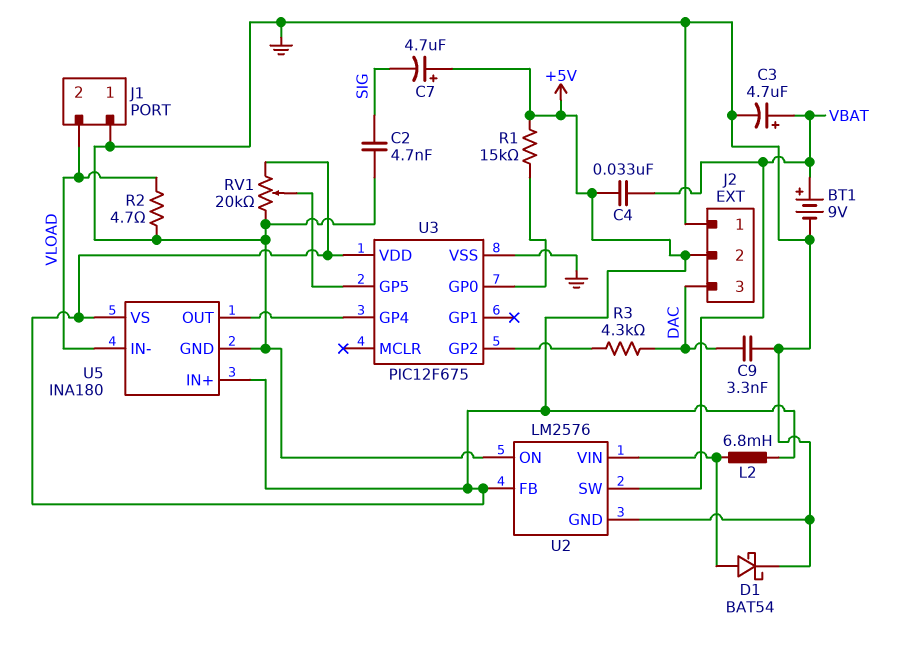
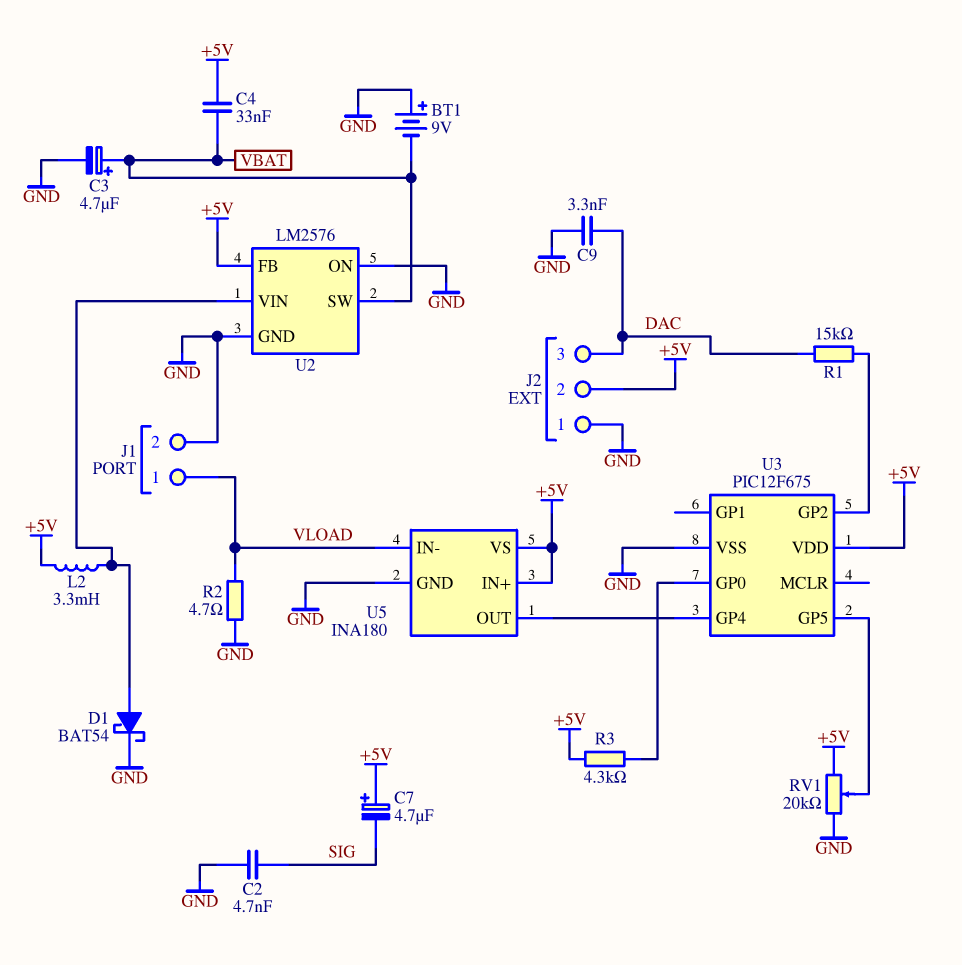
BT1: 9V (plus VBAT, minus GND) -> 9V (plus GND, minus VBAT)
J1 pin 1: GND -> VLOAD
J1 pin 2: VLOAD -> GND
L2: 6.8mH (+5V, U2/VIN) -> 3.3mH (+5V, U2/VIN)
R1: 15k (+5V, U3/GP0) -> 15k (DAC, U3/GP2)
R3: 4.3k (DAC, U3/GP2) -> 4.3k (+5V, U3/GP0)

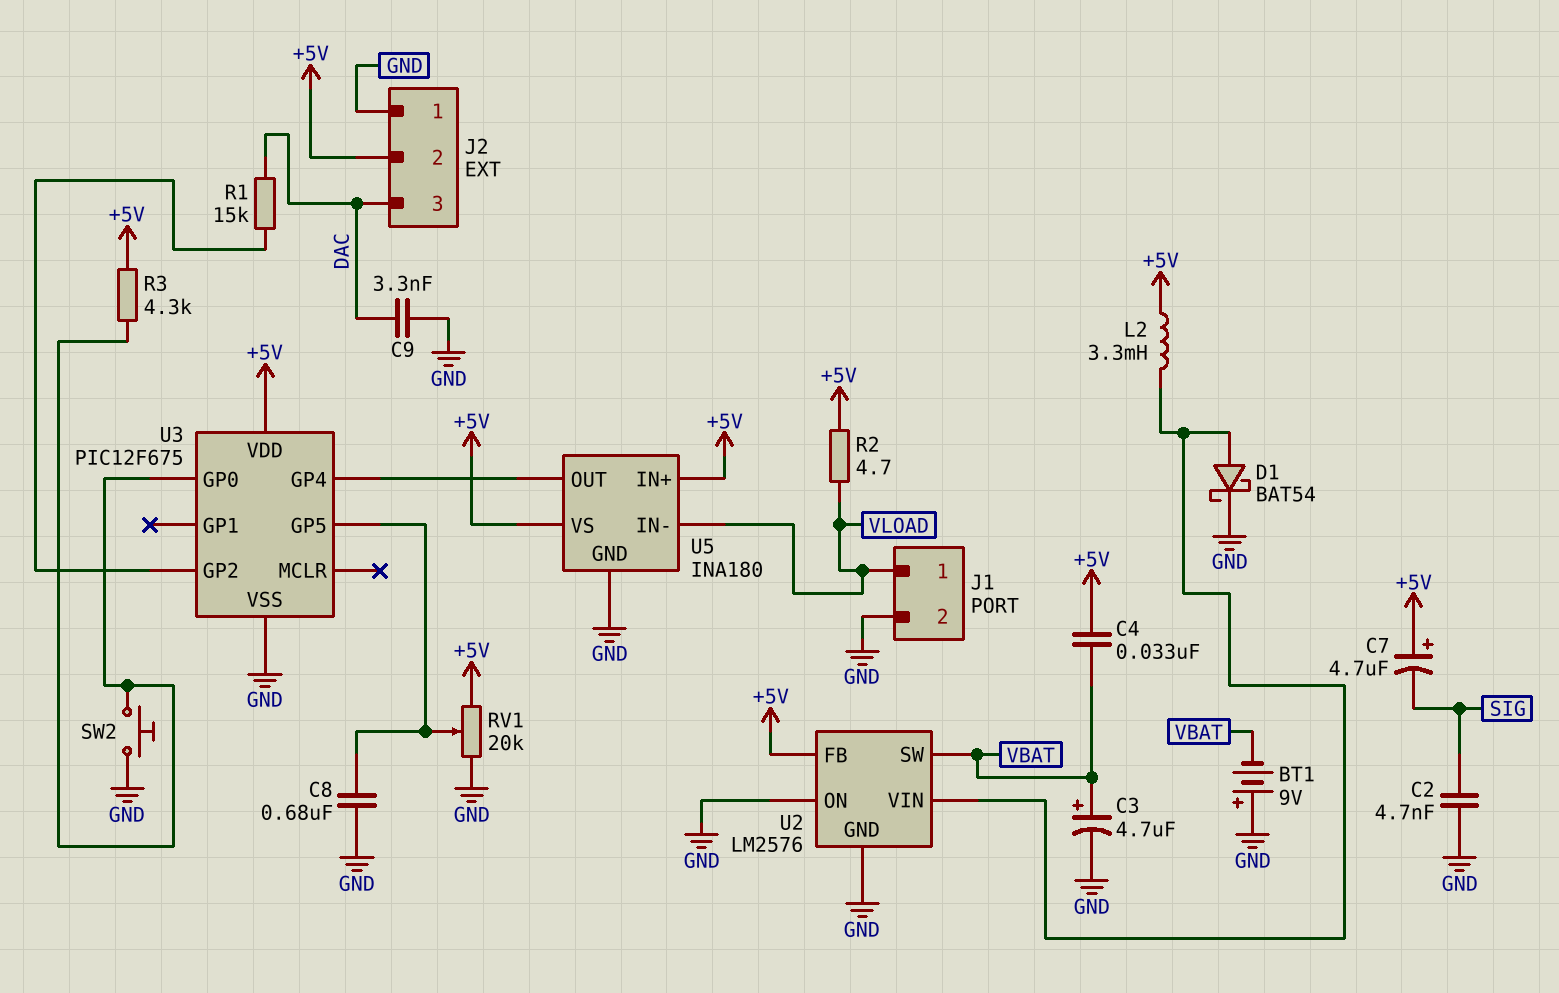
C8: none -> 680nF (GND, U3/GP5)
R2: 4.7 (GND, VLOAD) -> 4.7 (+5V, VLOAD)
SW2: none -> button (GND, U3/GP0)

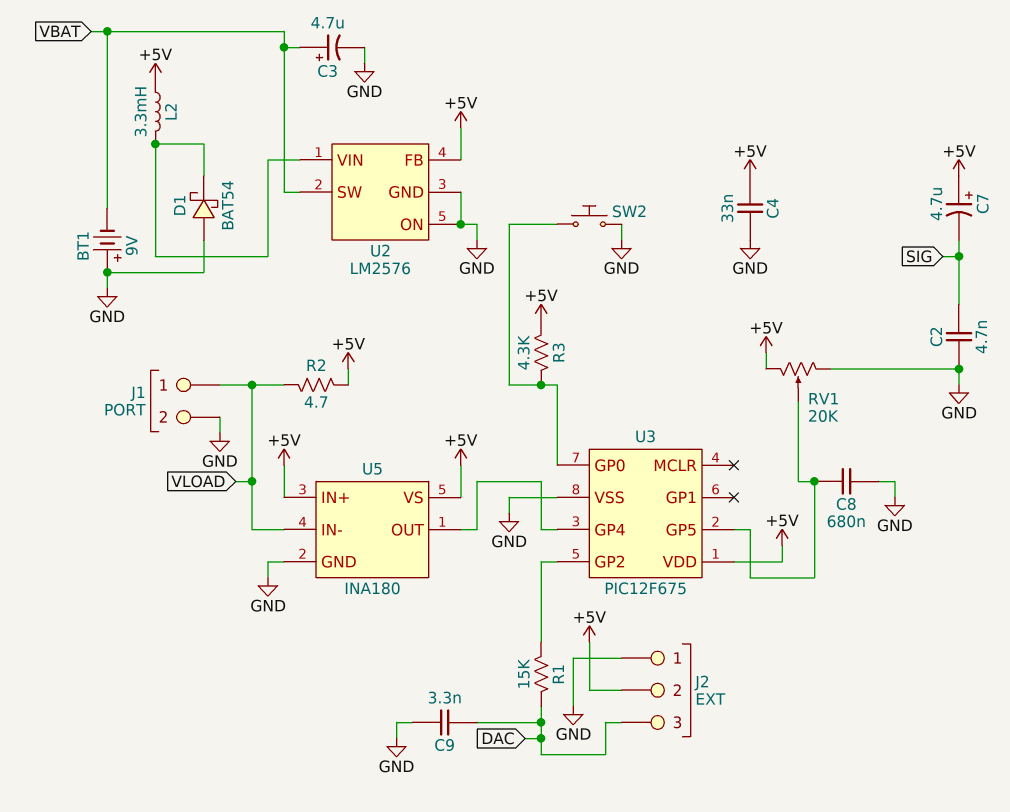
C4: 33nF (+5V, VBAT) -> 33nF (+5V, GND)
D1: schottky BAT54 (A U2/VIN, K GND) -> schottky BAT54 (A GND, K U2/VIN)

